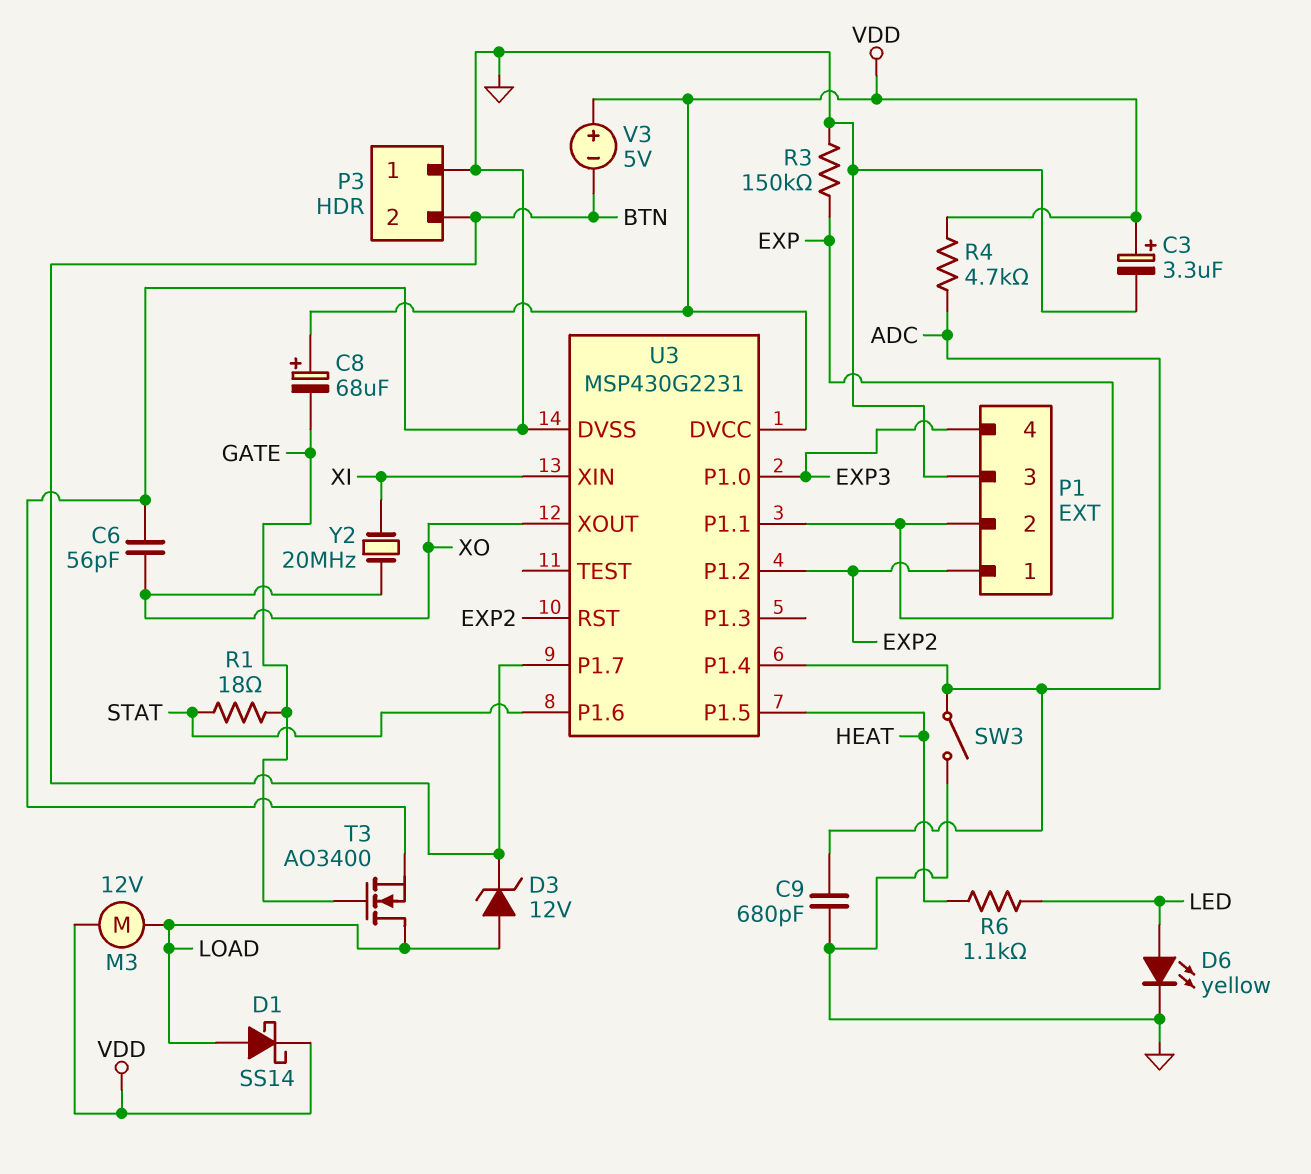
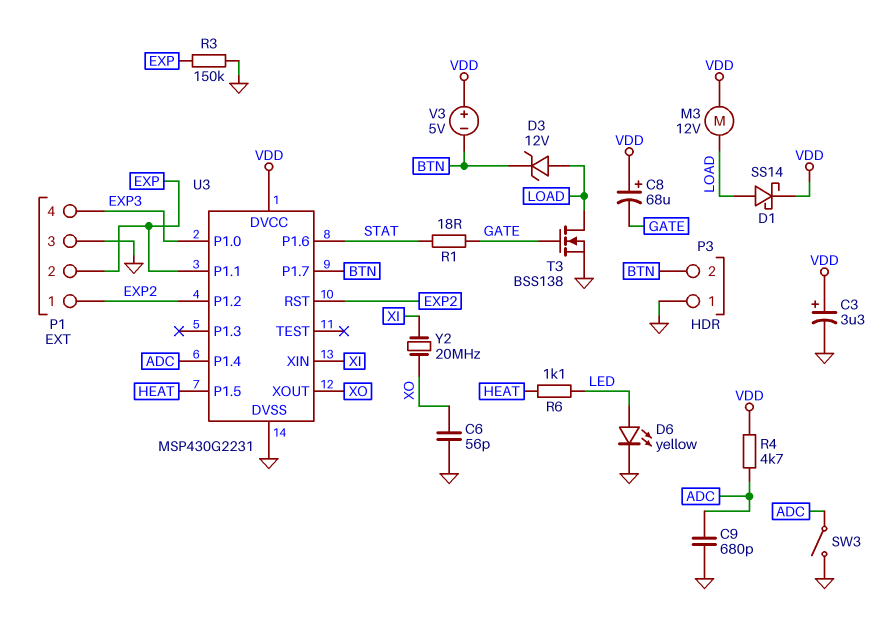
T3: NMOS AO3400 (G GATE, D LOAD, S GND) -> NMOS BSS138 (G GATE, D LOAD, S GND)

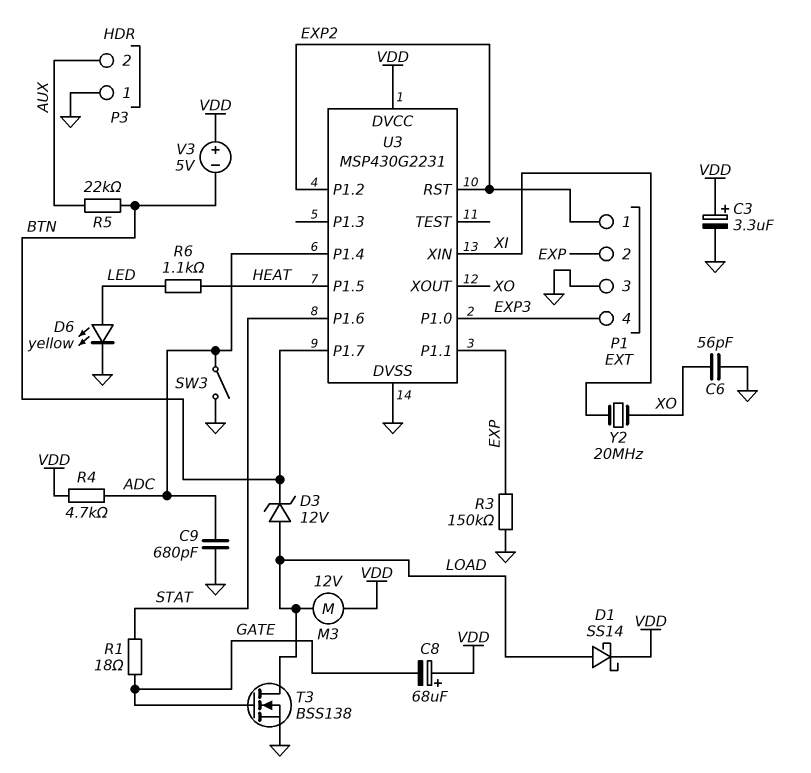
P3 pin 2: BTN -> AUX
R5: none -> 22k (AUX, BTN)

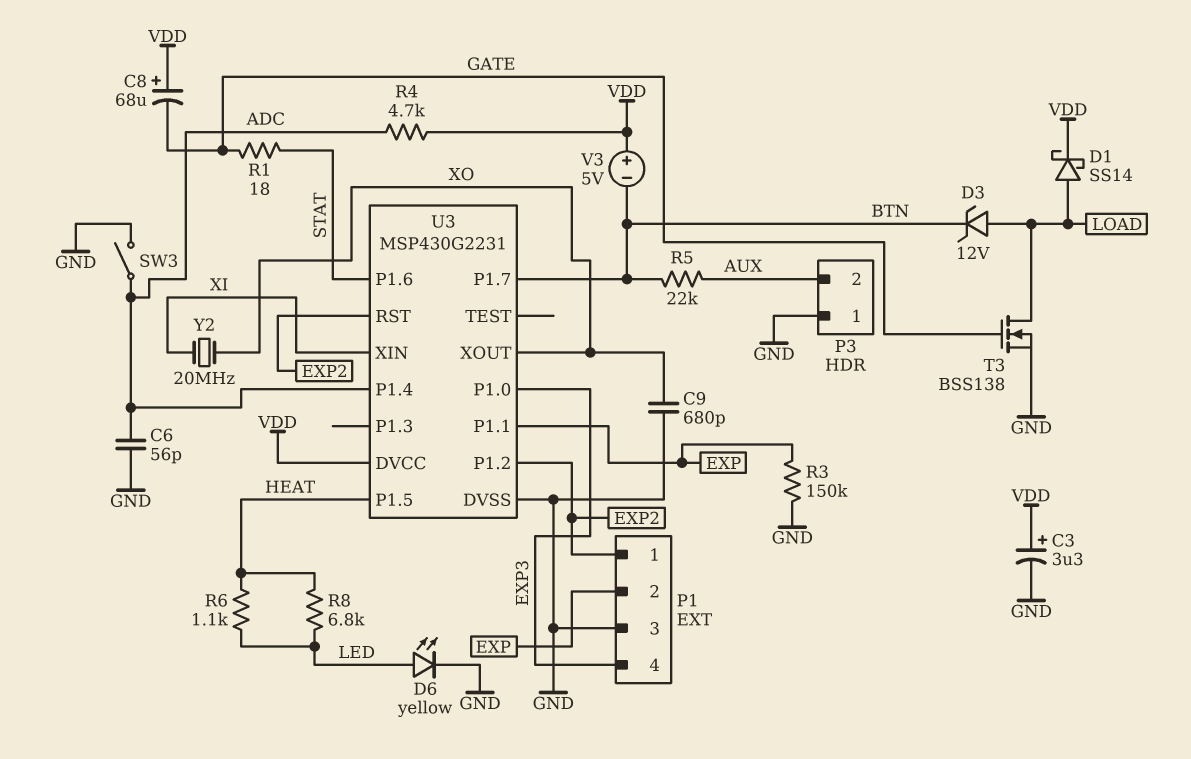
C6: 56pF (GND, XO) -> 56pF (ADC, GND)
C9: 680pF (ADC, GND) -> 680pF (GND, XO)
M3: motor 12V (LOAD, VDD) -> none
R8: none -> 6.8k (HEAT, LED)

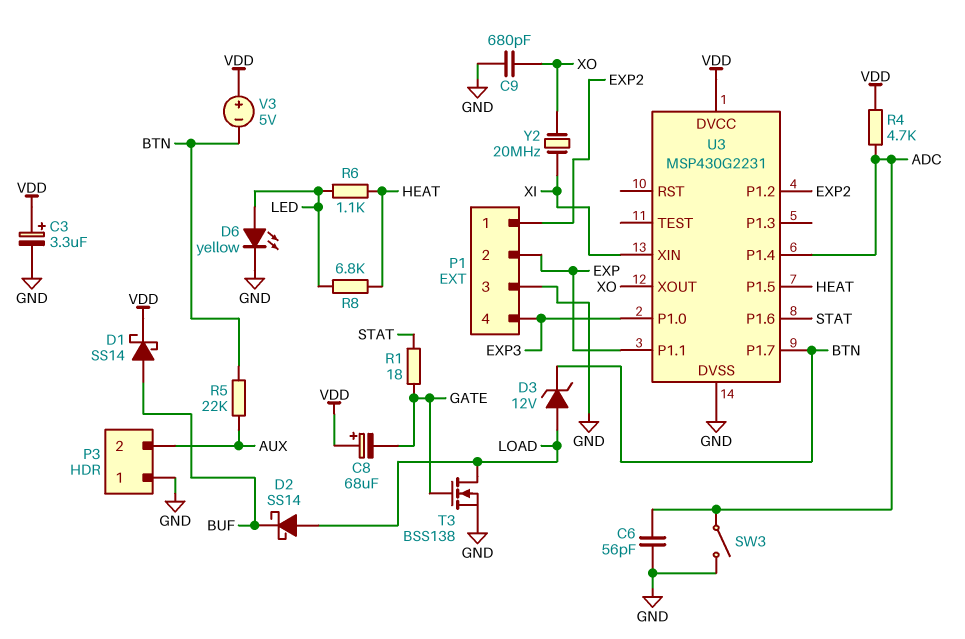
D1: schottky SS14 (A LOAD, K VDD) -> schottky SS14 (A BUF, K VDD)
D2: none -> schottky SS14 (A LOAD, K BUF)
R3: 150k (EXP, GND) -> none
U3 pin RST: EXP2 -> none

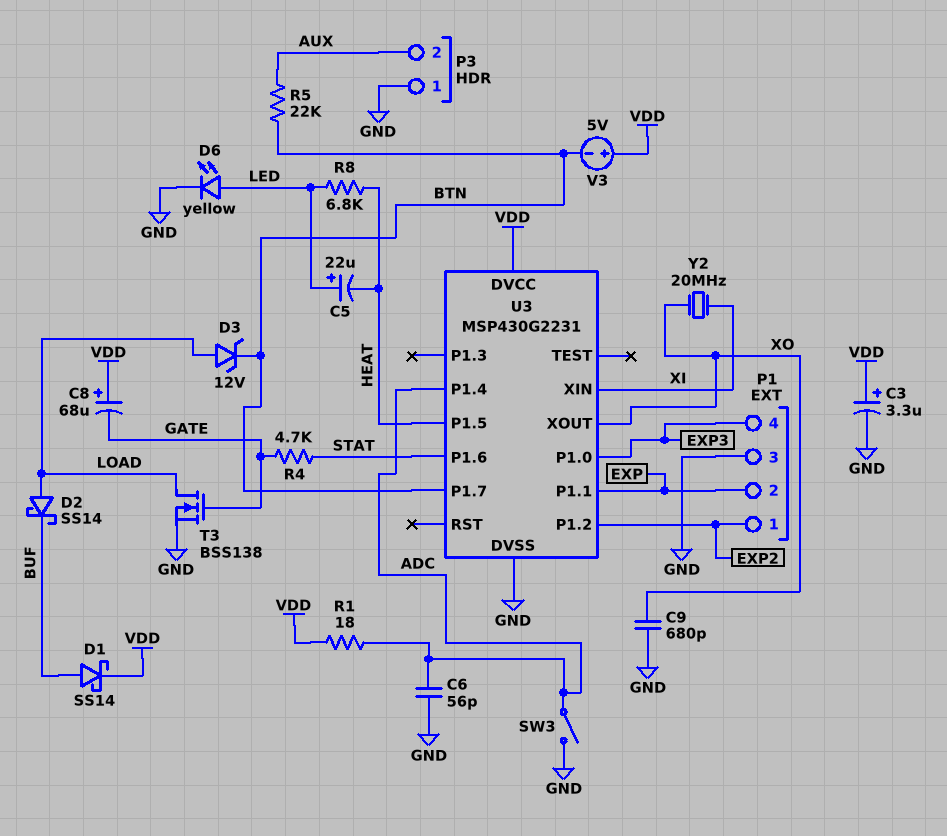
C5: none -> 22uF (plus LED, minus HEAT)
R1: 18 (GATE, STAT) -> 18 (ADC, VDD)
R4: 4.7k (ADC, VDD) -> 4.7k (GATE, STAT)
R6: 1.1k (HEAT, LED) -> none

